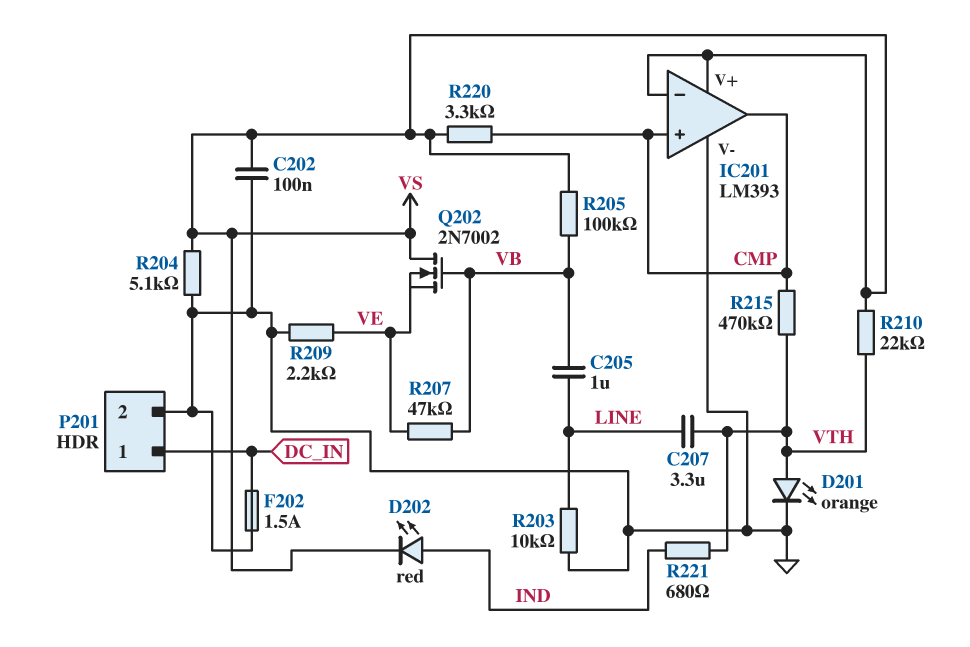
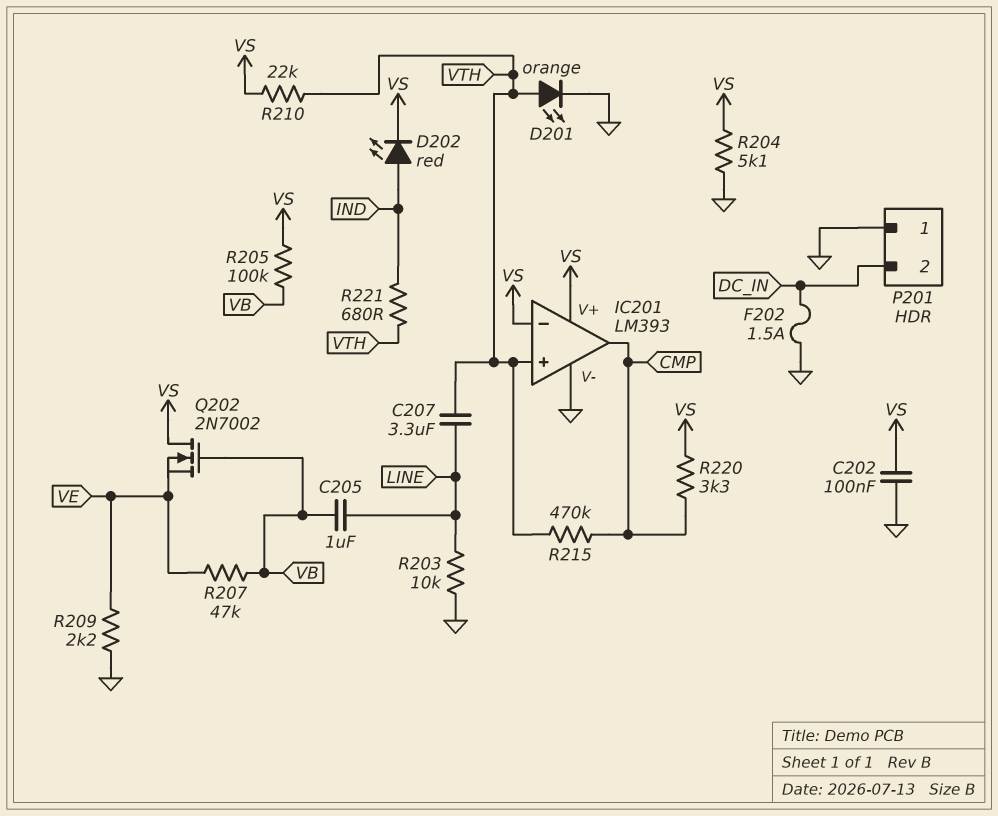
IC201 pin in+: CMP -> VTH
P201 pin 1: DC_IN -> GND
P201 pin 2: GND -> DC_IN

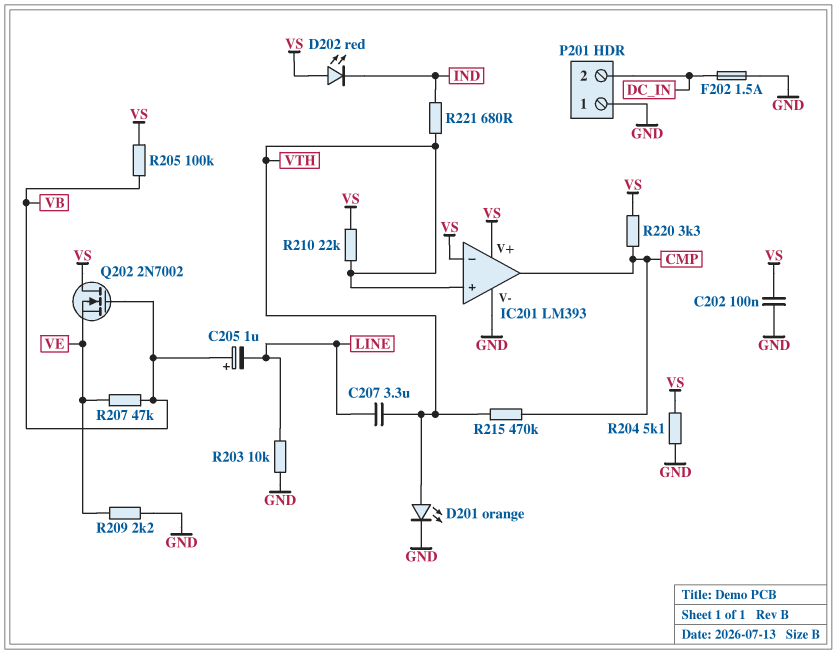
C205: 1uF (LINE, VB) -> 1uF (plus VB, minus LINE)
D202: LED red (A IND, K VS) -> LED red (A VS, K IND)

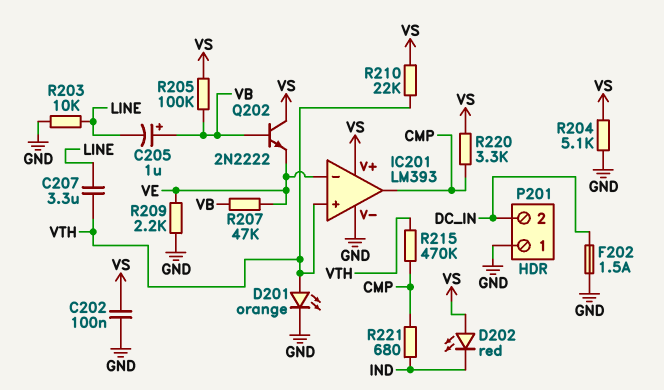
IC201 pin in-: VS -> VE
Q202: NMOS 2N7002 (G VB, D VS, S VE) -> NPN 2N2222 (B VB, C VS, E VE)
R221: 680 (IND, VTH) -> 680 (CMP, IND)

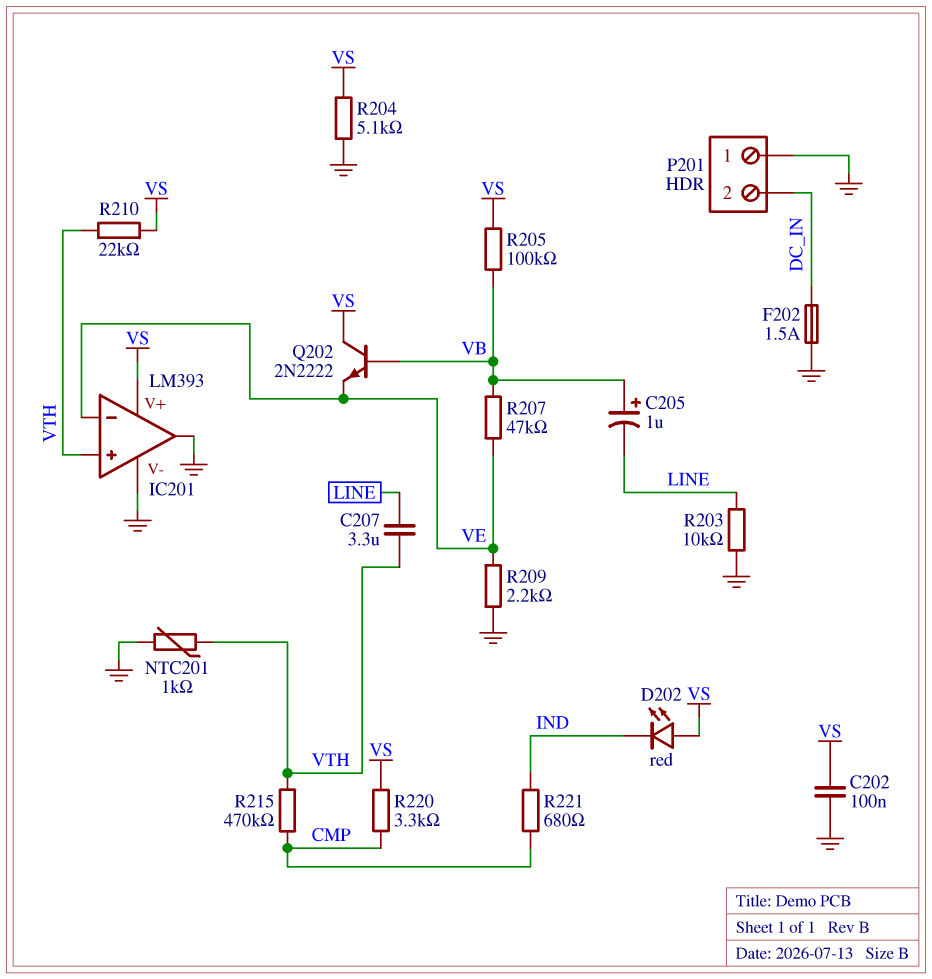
D201: LED orange (A VTH, K GND) -> none
IC201 pin out: CMP -> GND
NTC201: none -> 1k (GND, VTH)

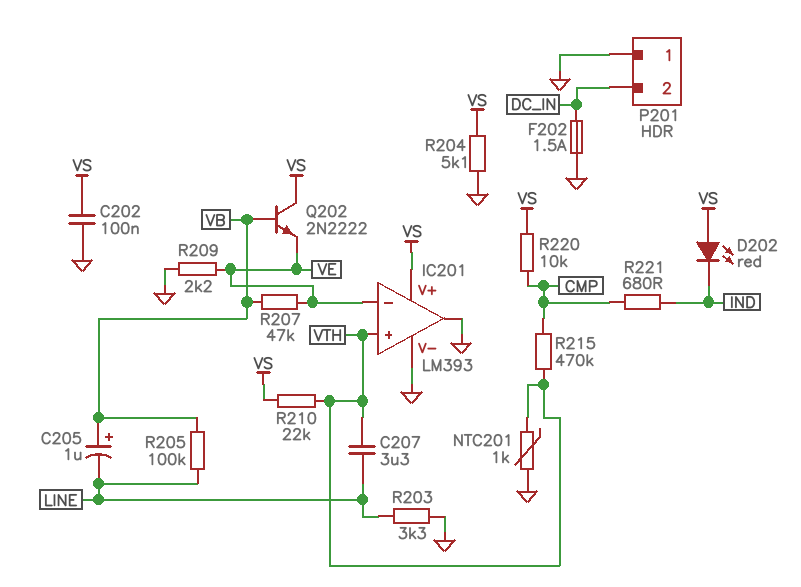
R203: 10k (GND, LINE) -> 3.3k (GND, LINE)
R205: 100k (VB, VS) -> 100k (LINE, VB)
R220: 3.3k (CMP, VS) -> 10k (CMP, VS)

